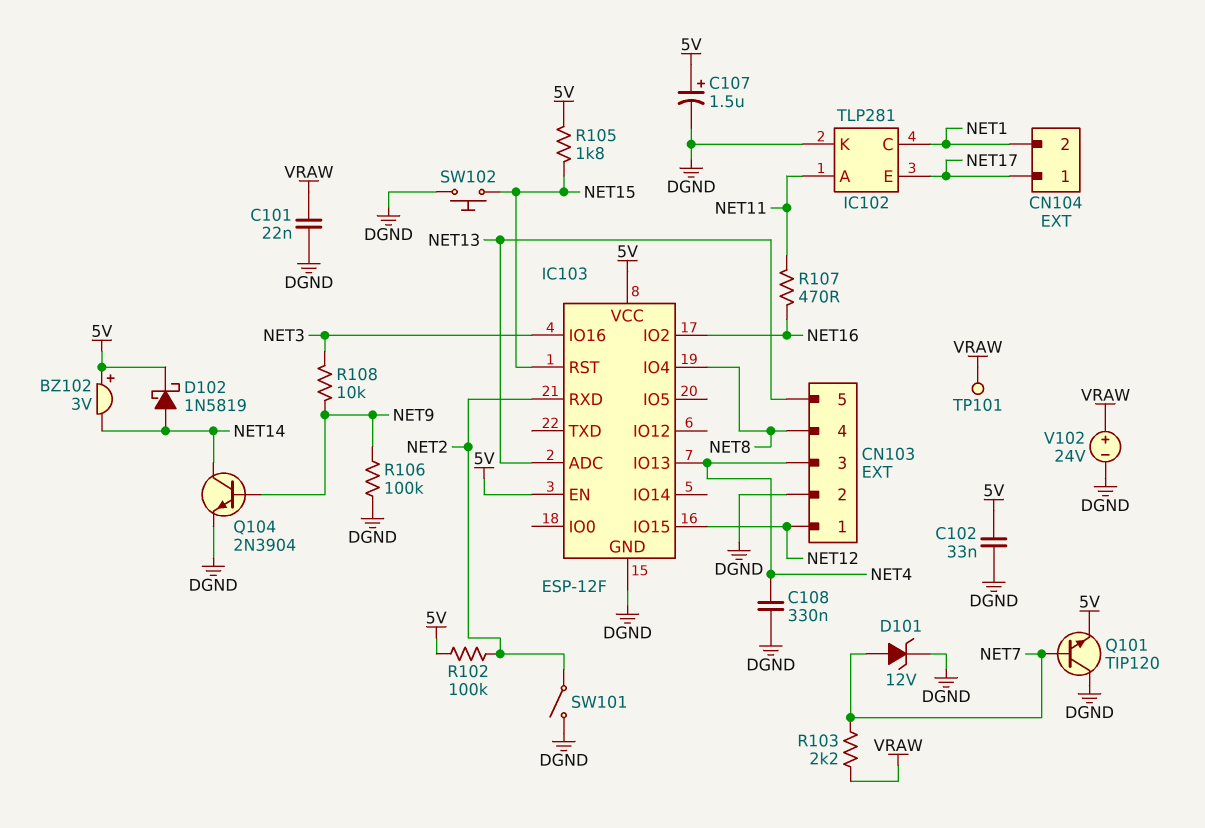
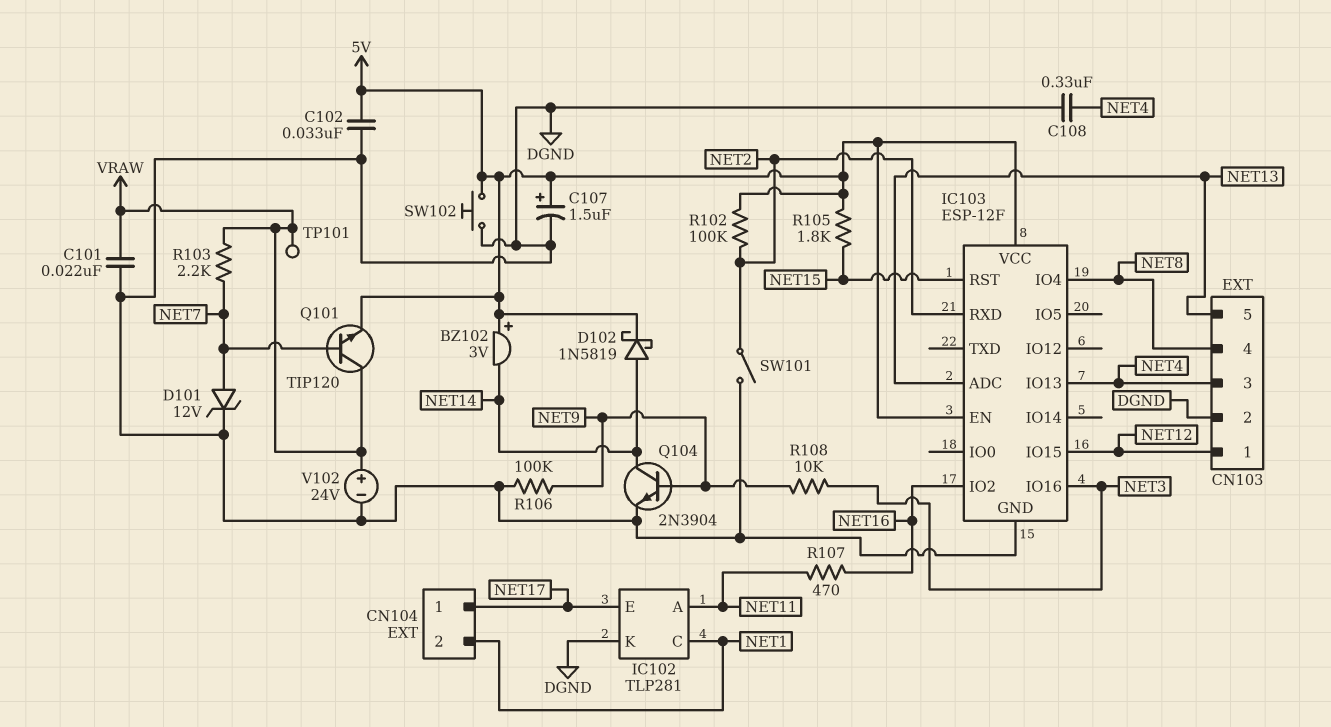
Q101: NPN TIP120 (B NET7, C DGND, E 5V) -> NPN TIP120 (B NET7, C VRAW, E 5V)
SW102: button (DGND, NET15) -> button (5V, DGND)

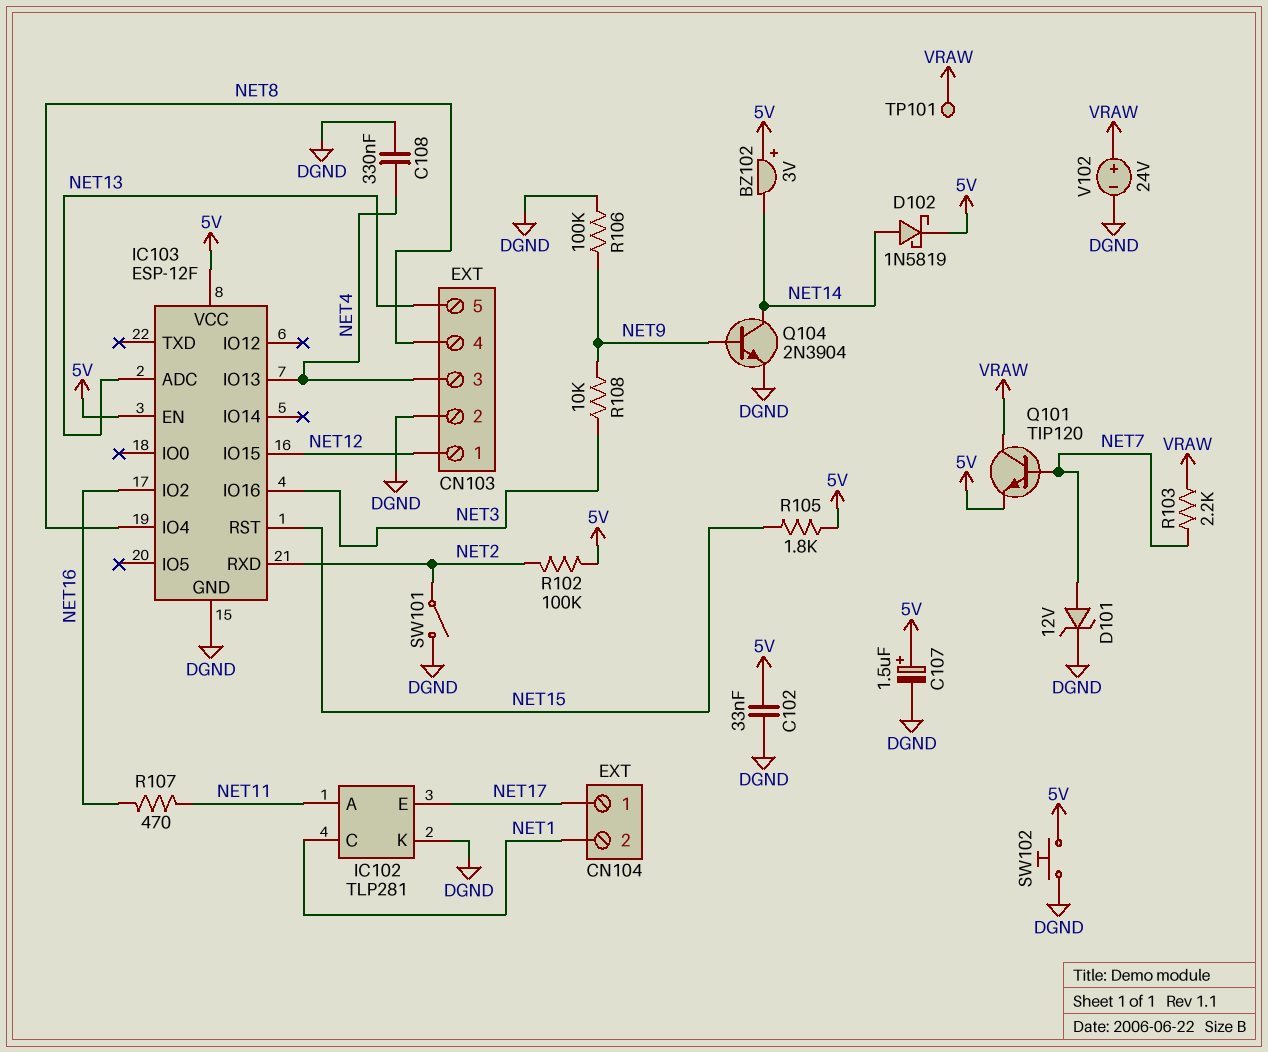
C101: 22nF (DGND, VRAW) -> none

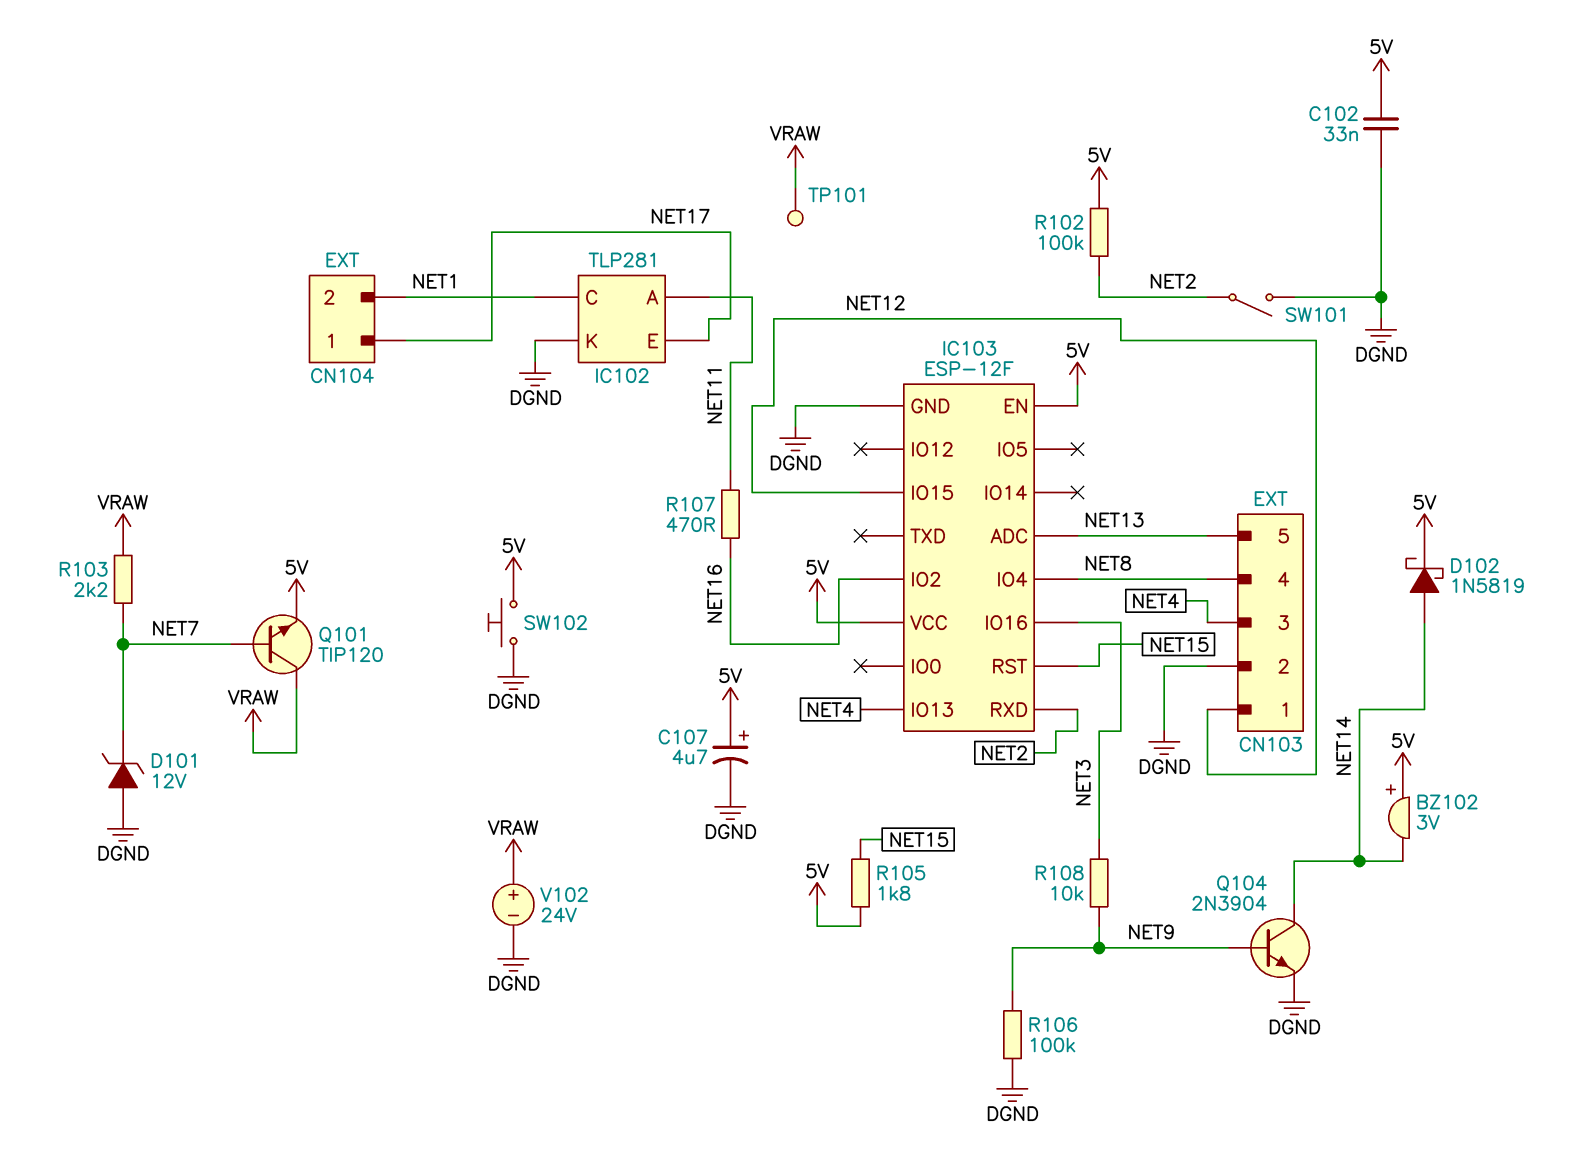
C107: 1.5uF (plus 5V, minus DGND) -> 4.7uF (plus 5V, minus DGND)
C108: 330nF (DGND, NET4) -> none
D101: zener 12V (A NET7, K DGND) -> zener 12V (A DGND, K NET7)

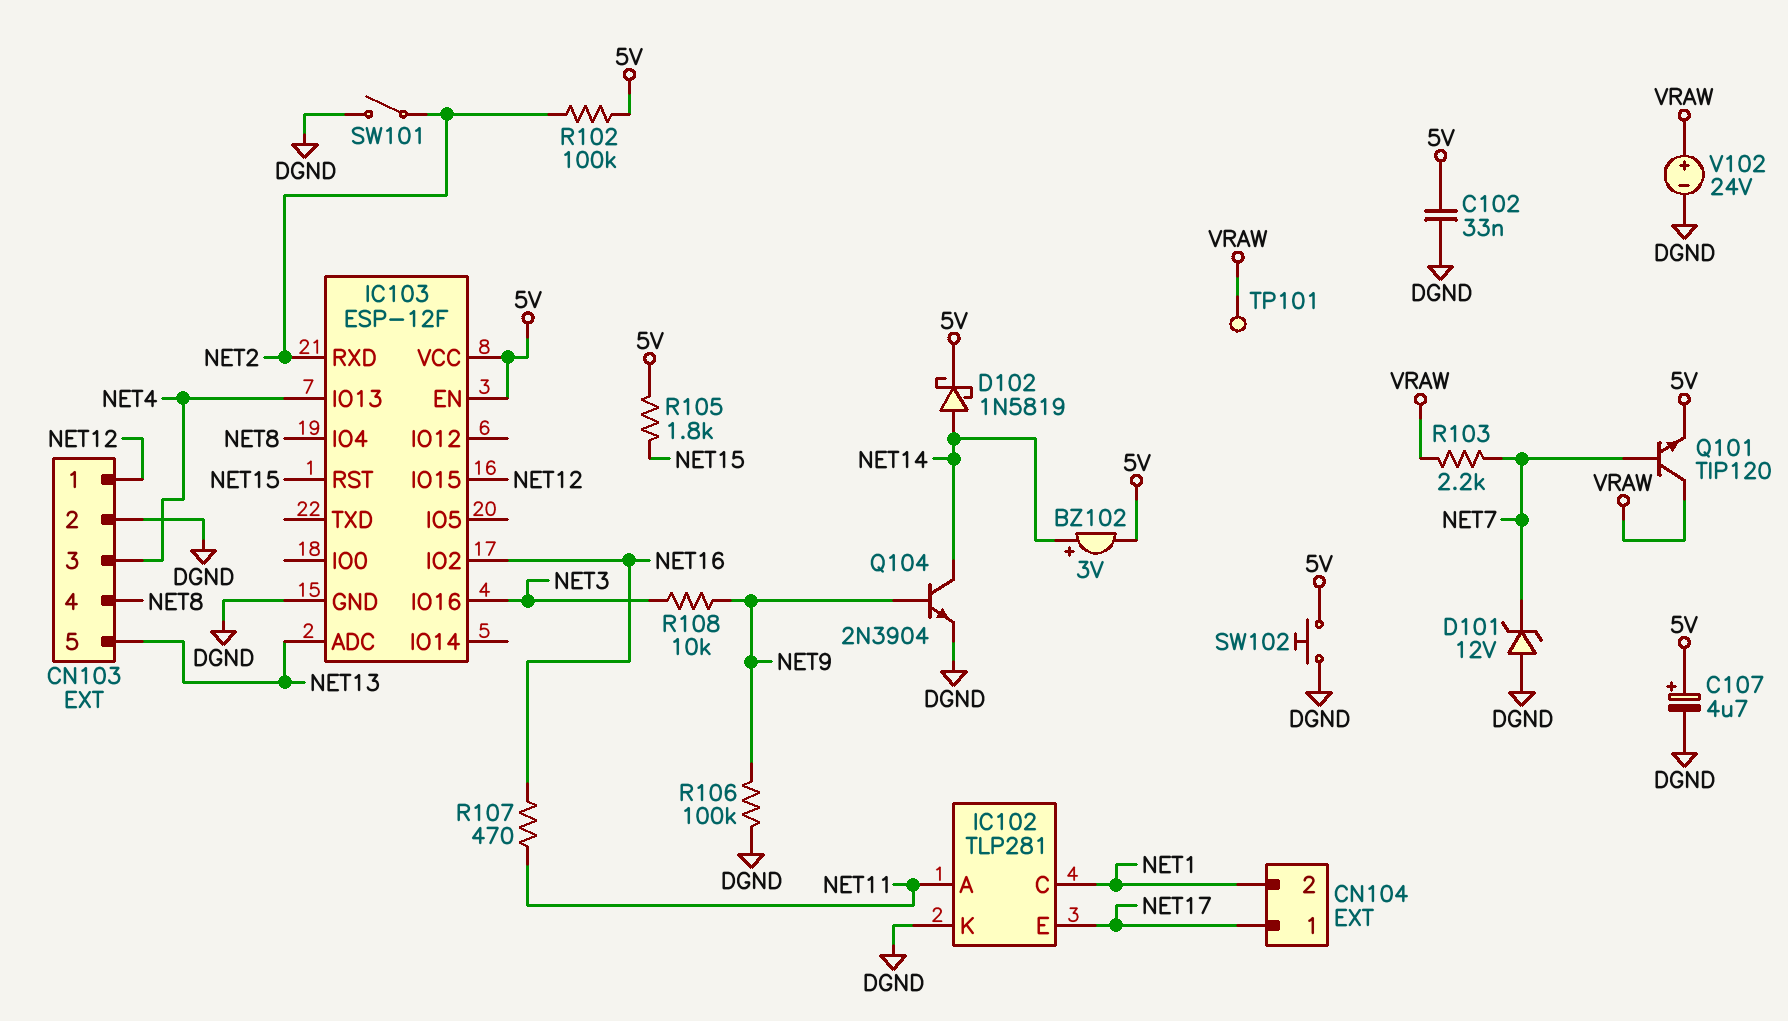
BZ102: buzzer 3V (plus 5V, minus NET14) -> buzzer 3V (plus NET14, minus 5V)

